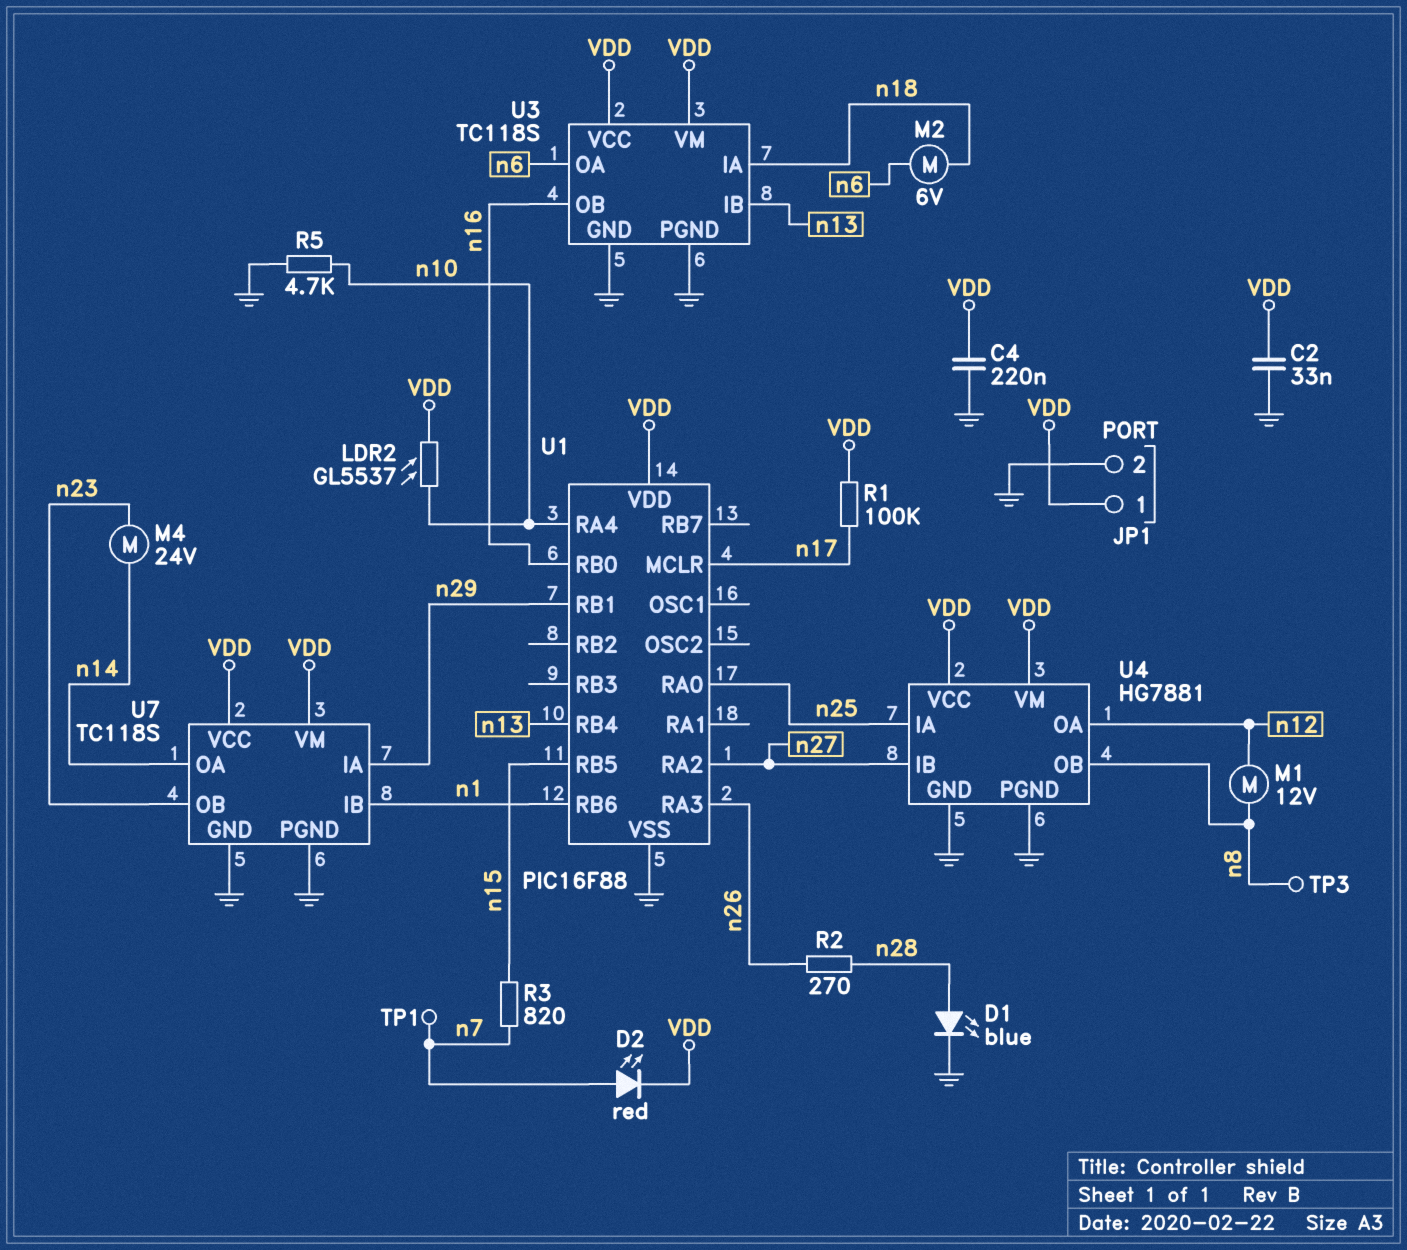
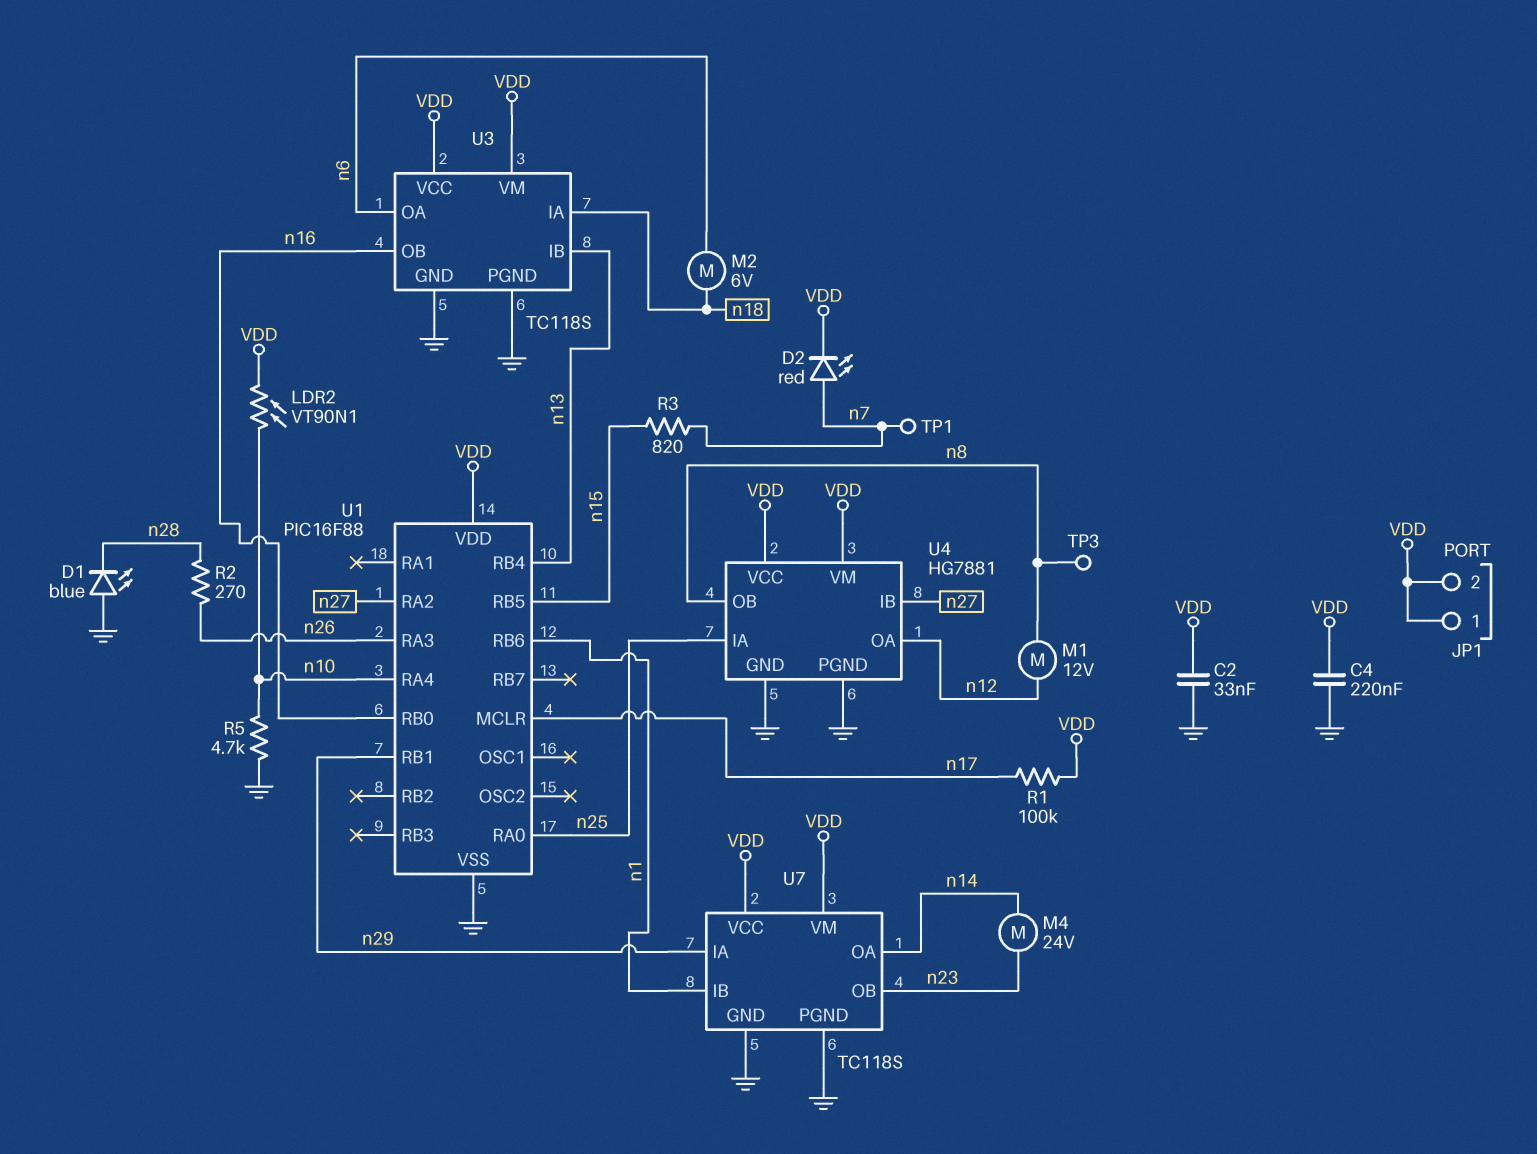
D1: LED blue (A n28, K GND) -> LED blue (A GND, K n28)
JP1 pin 2: GND -> VDD
LDR2: GL5537 (VDD, n10) -> VT90N1 (VDD, n10)

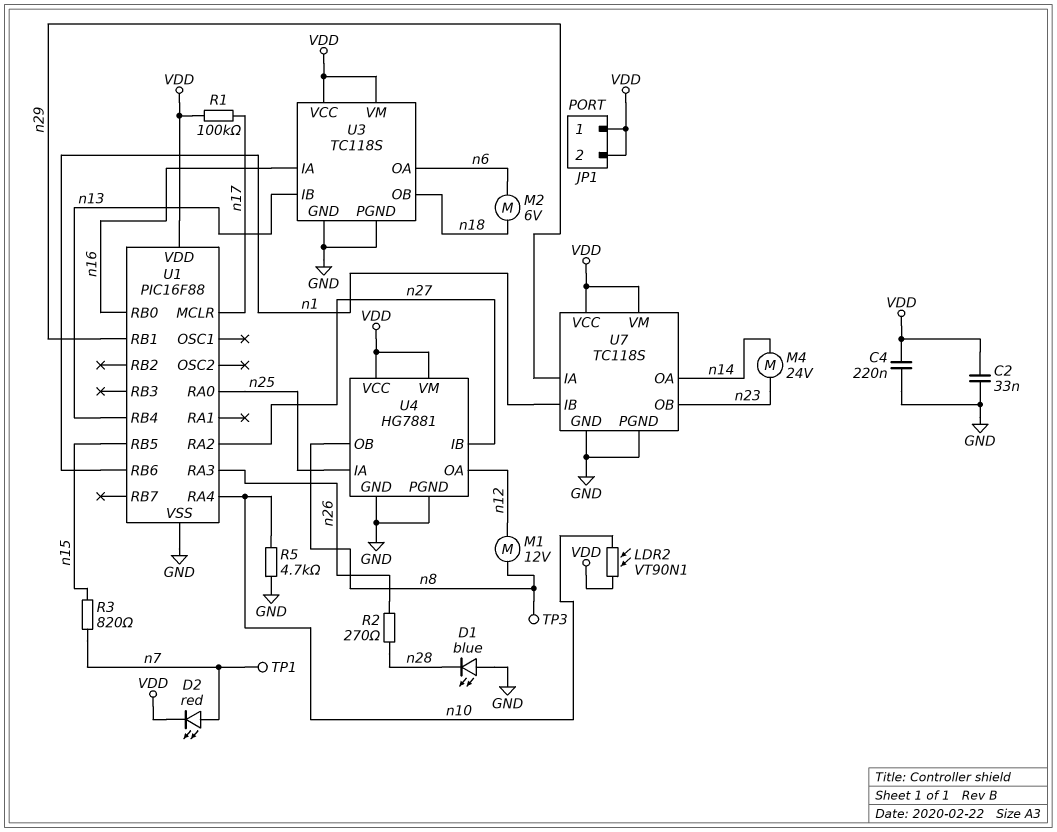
U3 pin IA: n18 -> n16
U3 pin OB: n16 -> n18

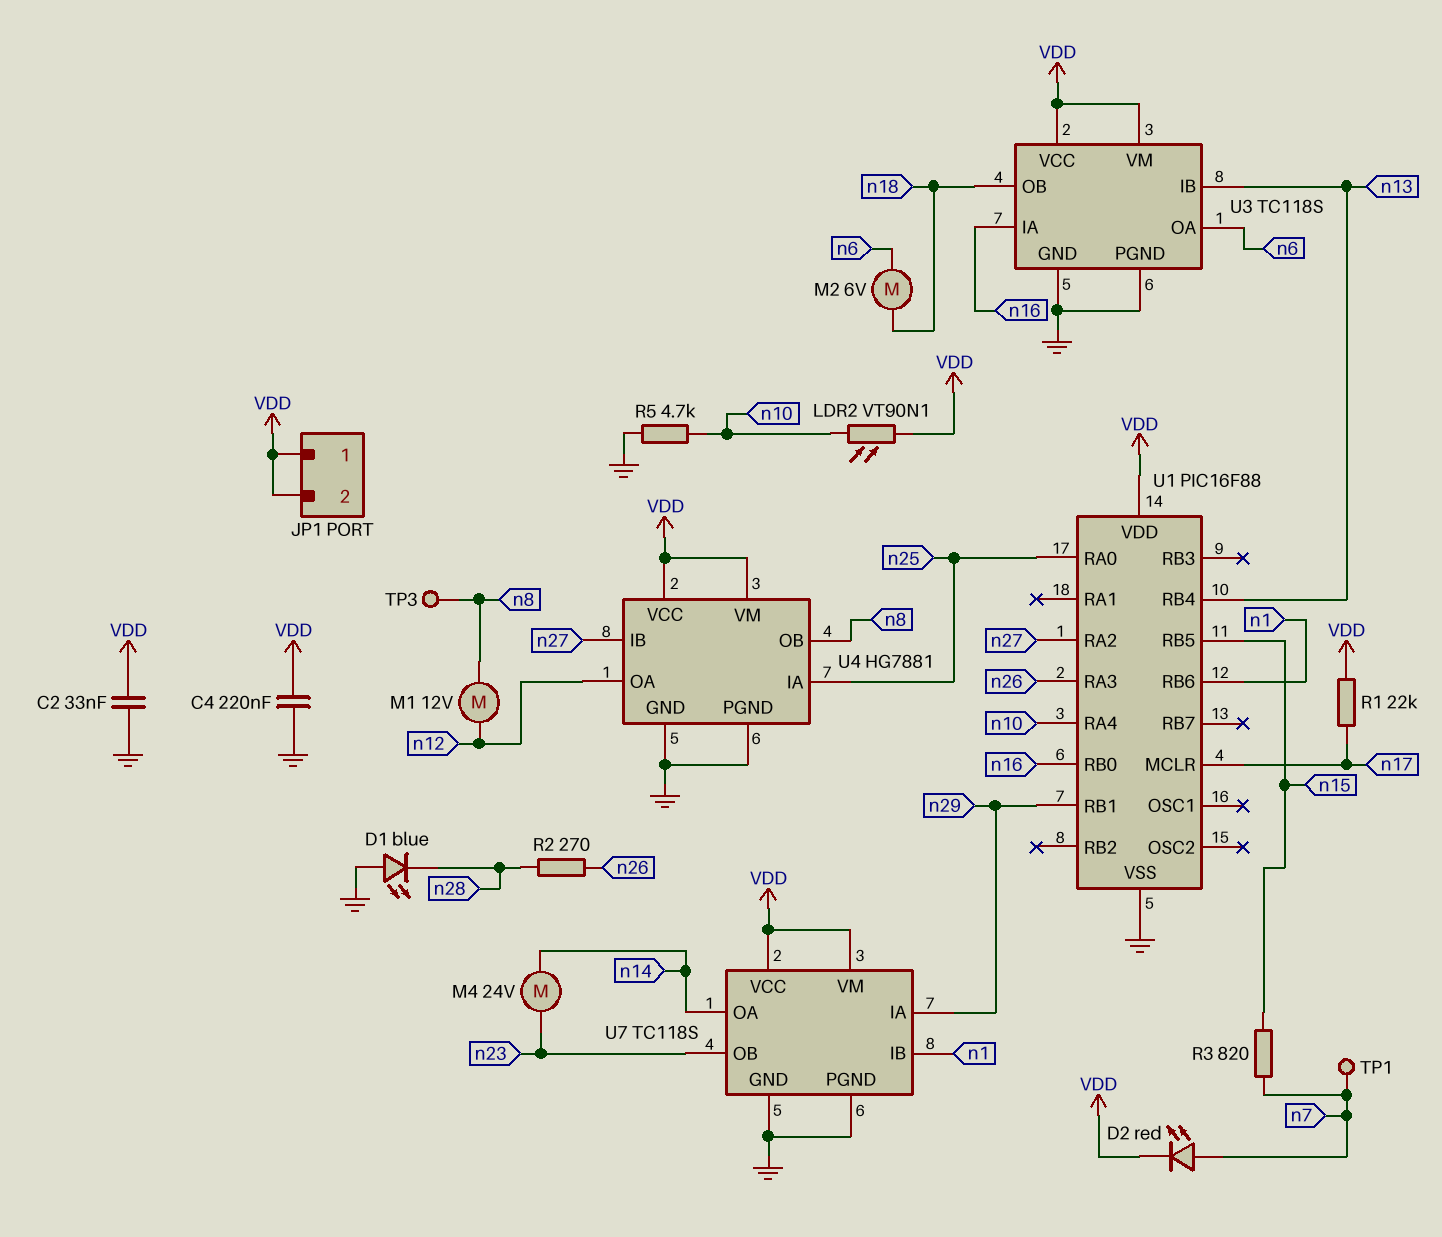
R1: 100k (VDD, n17) -> 22k (VDD, n17)

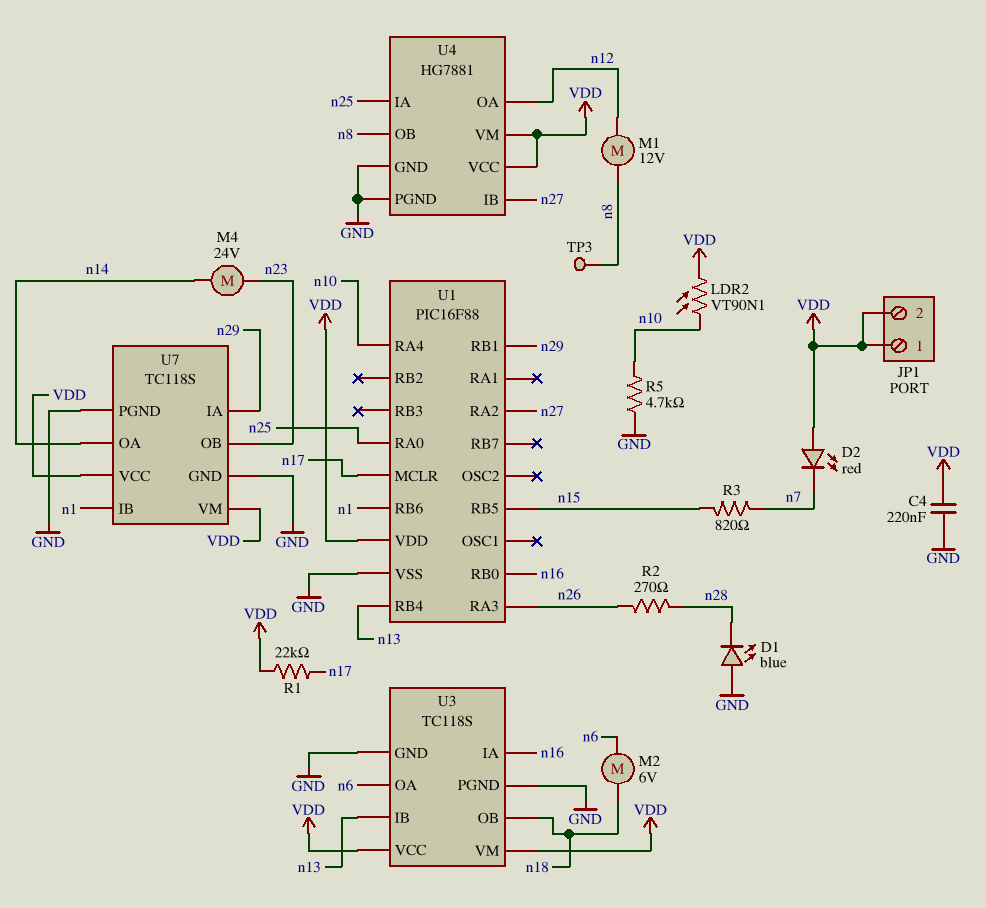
C2: 33nF (GND, VDD) -> none
D2: LED red (A n7, K VDD) -> LED red (A VDD, K n7)
TP1: test point (n7) -> none

